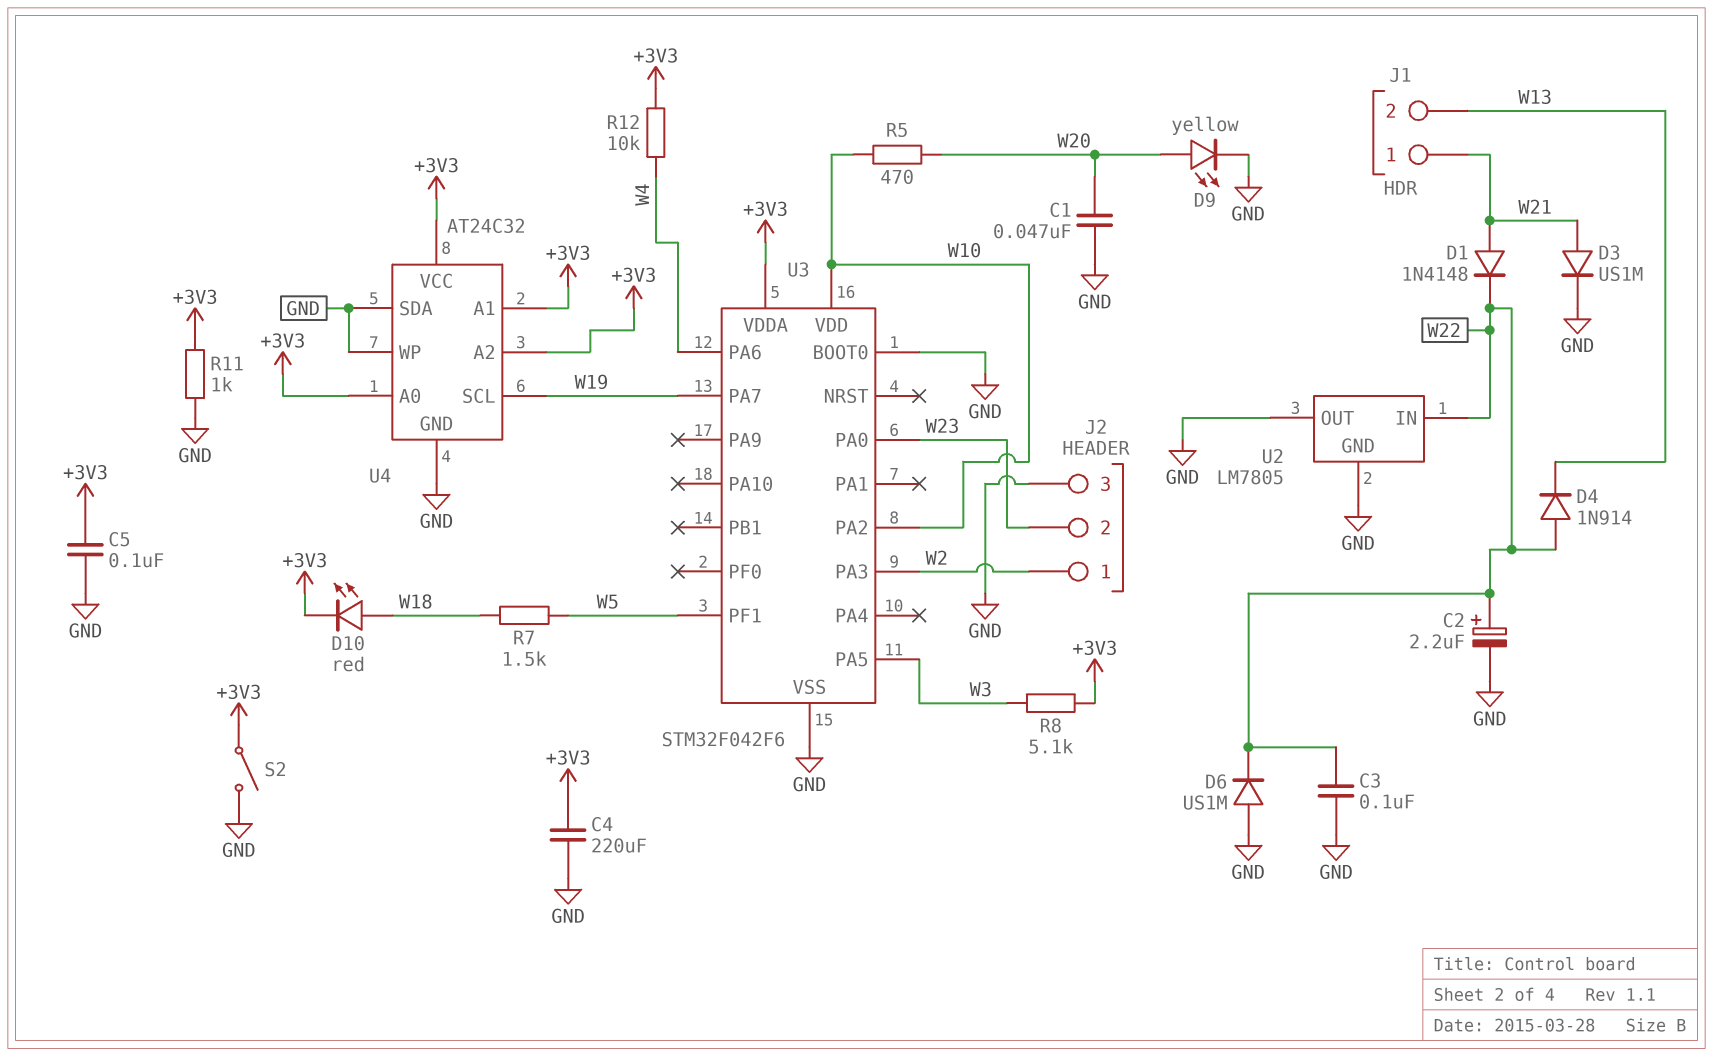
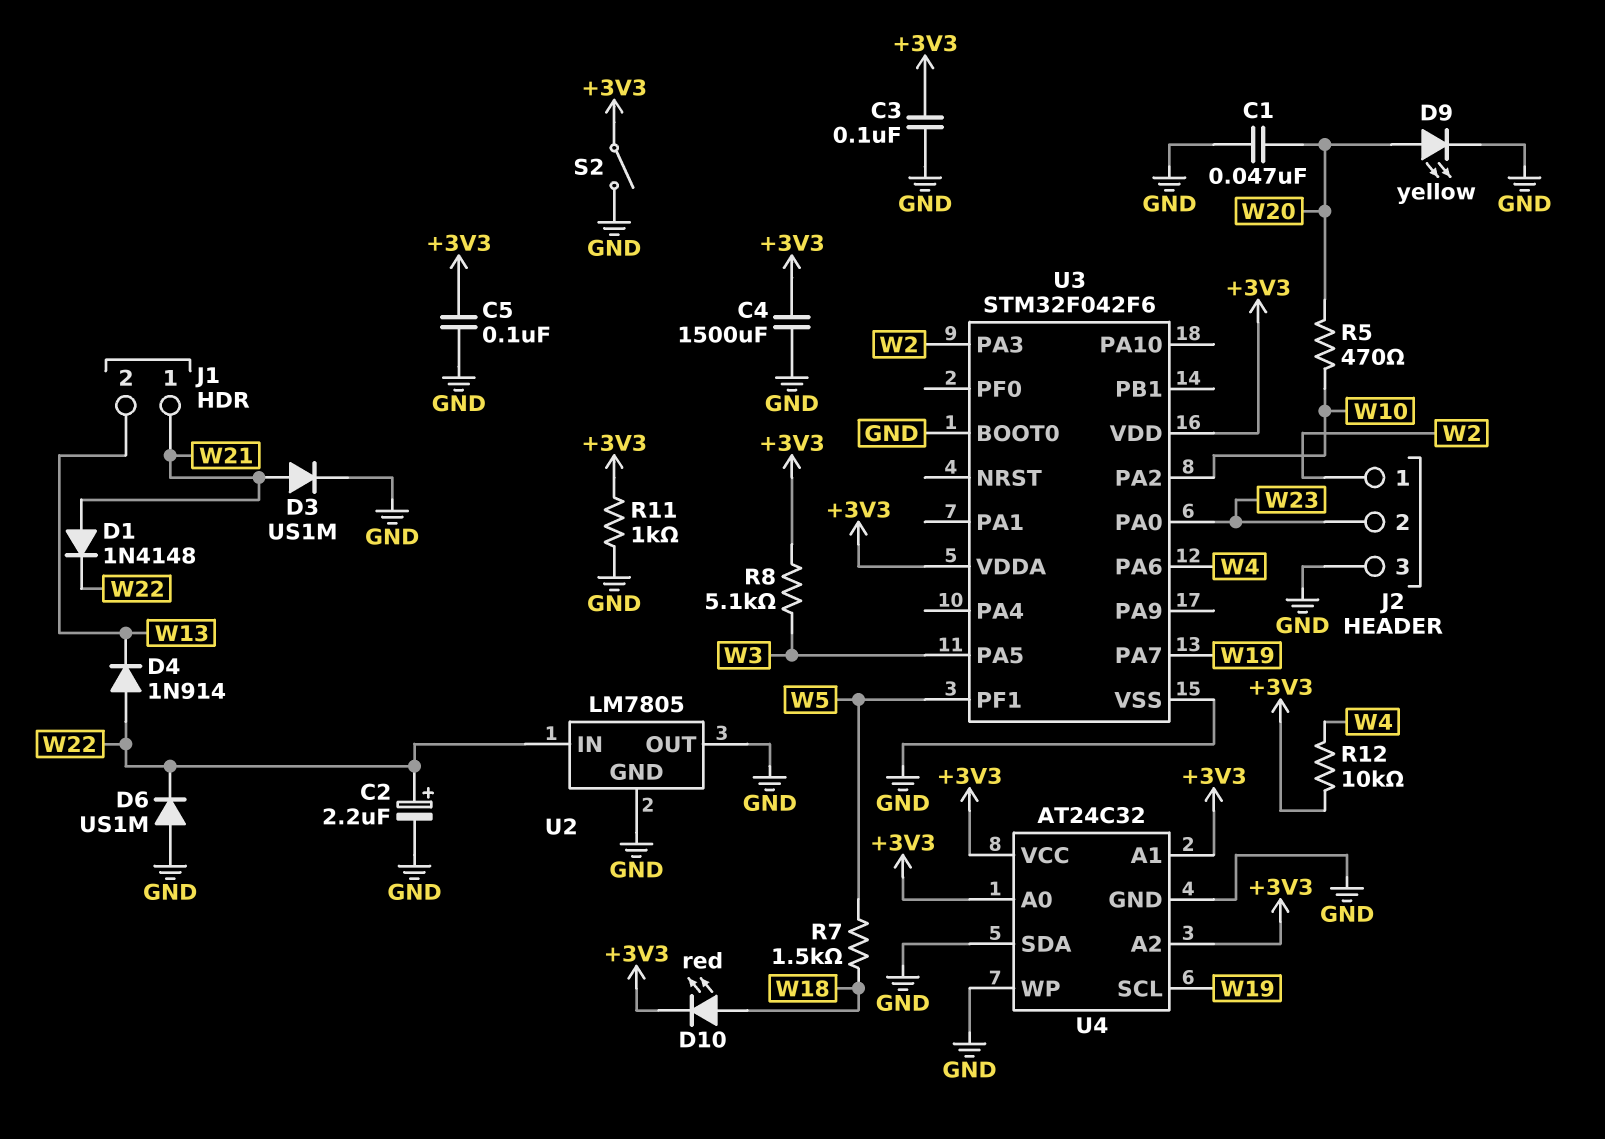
C3: 100nF (GND, W22) -> 100nF (+3V3, GND)
C4: 220uF (+3V3, GND) -> 1500uF (+3V3, GND)
U3 pin VDD: W10 -> +3V3

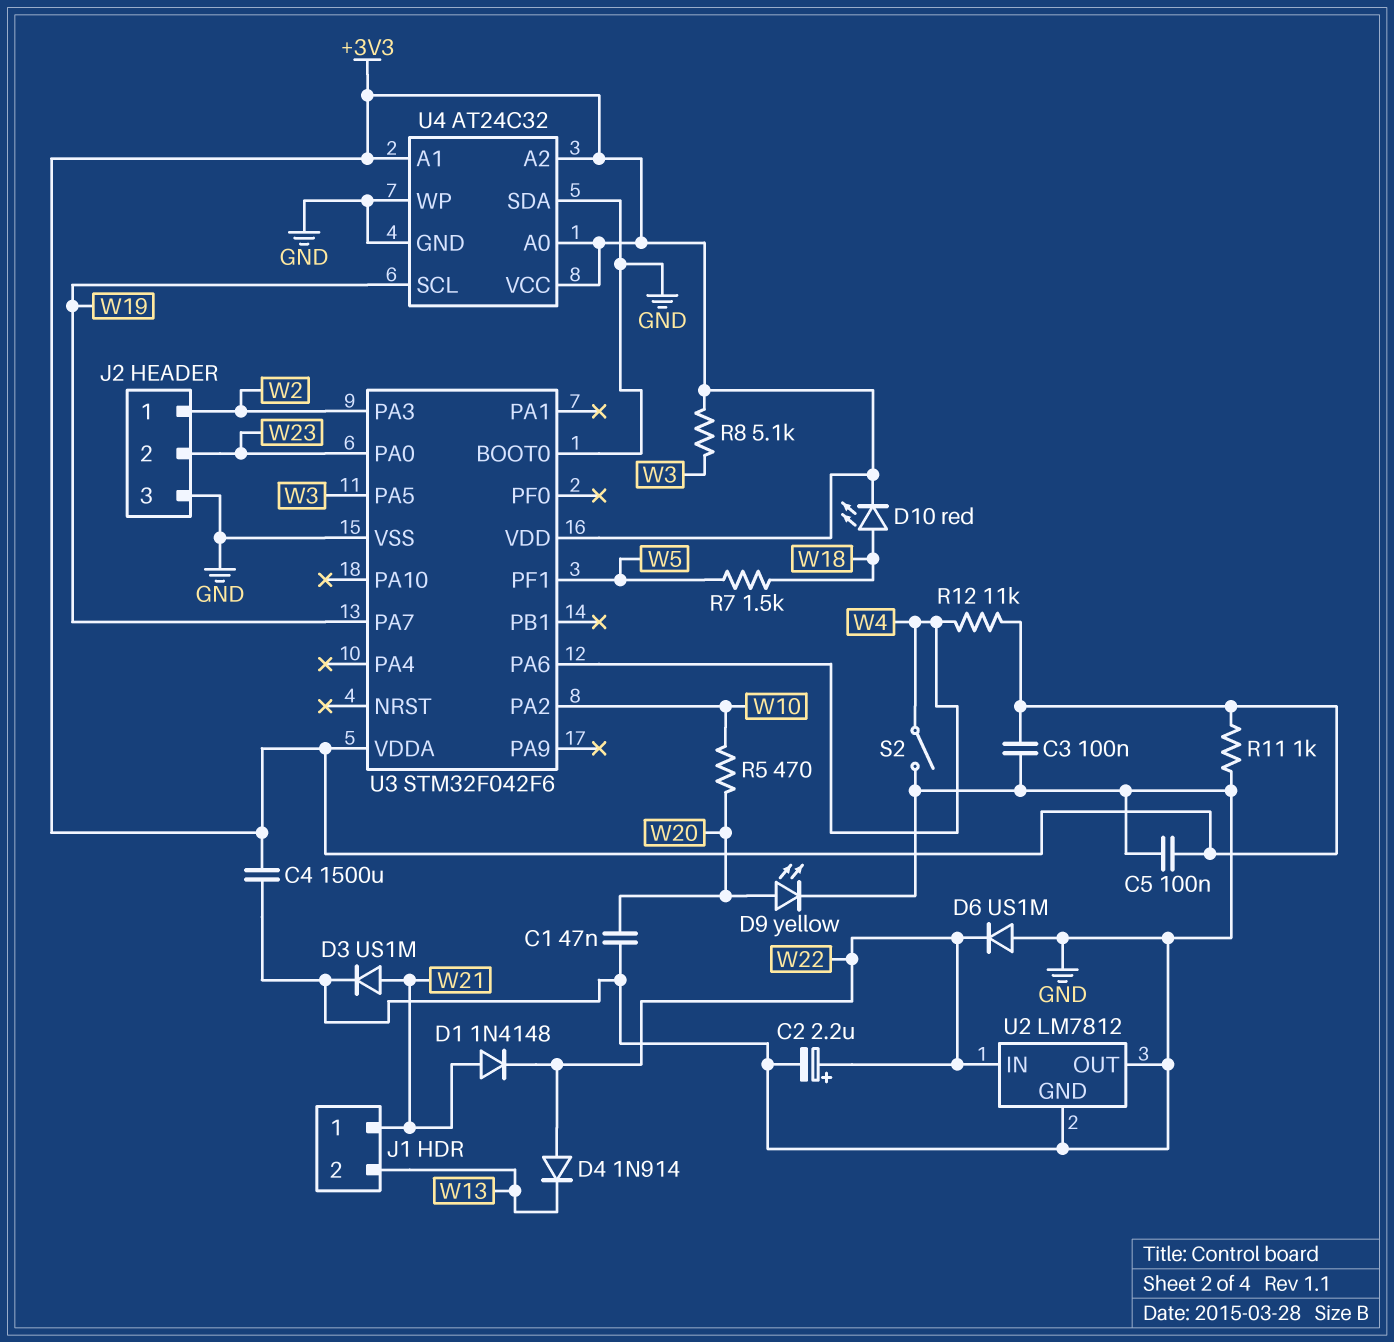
R12: 10k (+3V3, W4) -> 11k (+3V3, W4)
S2: switch (+3V3, GND) -> switch (GND, W4)
U2: LM7805 -> LM7812

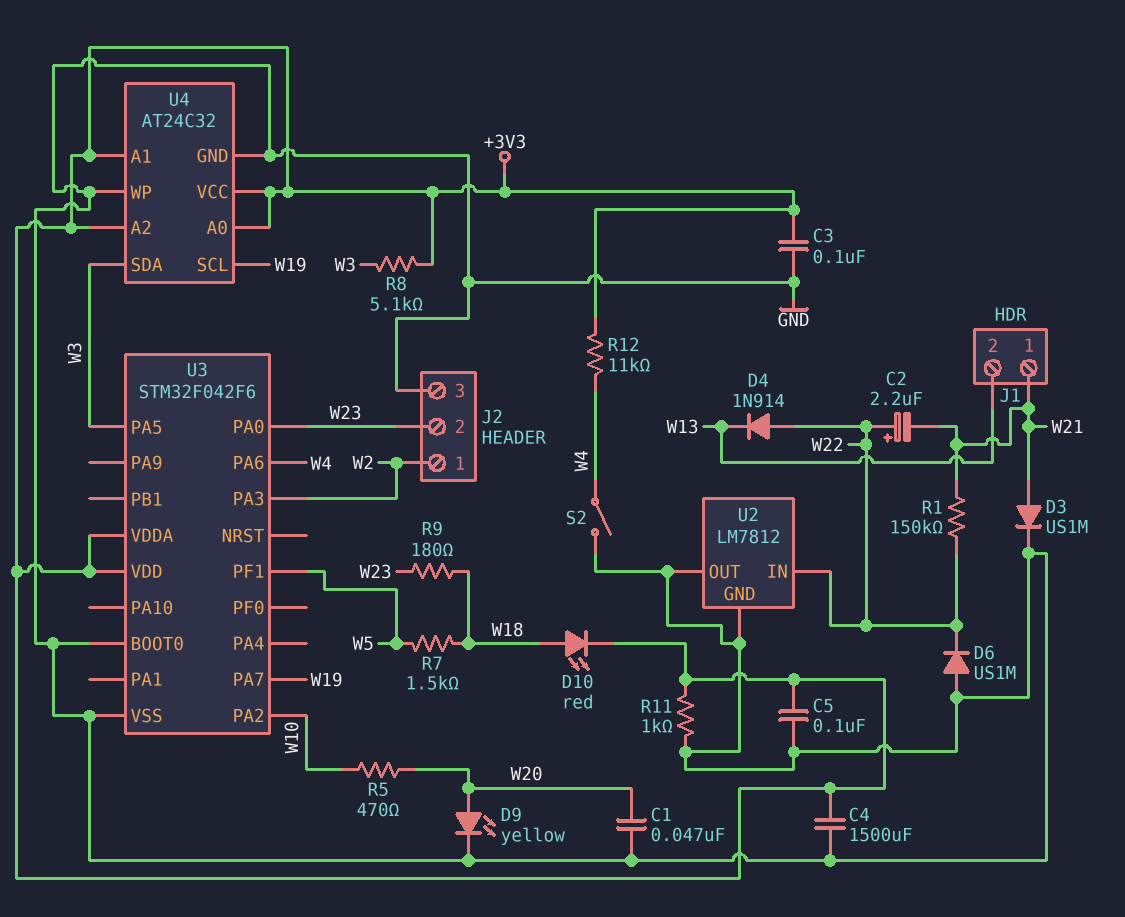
C2: 2.2uF (plus W22, minus GND) -> 2.2uF (plus W22, minus W21)
D1: diode 1N4148 (A W21, K W22) -> none
R1: none -> 150k (W21, W22)
R9: none -> 180 (W18, W23)
U4 pin SDA: GND -> W3

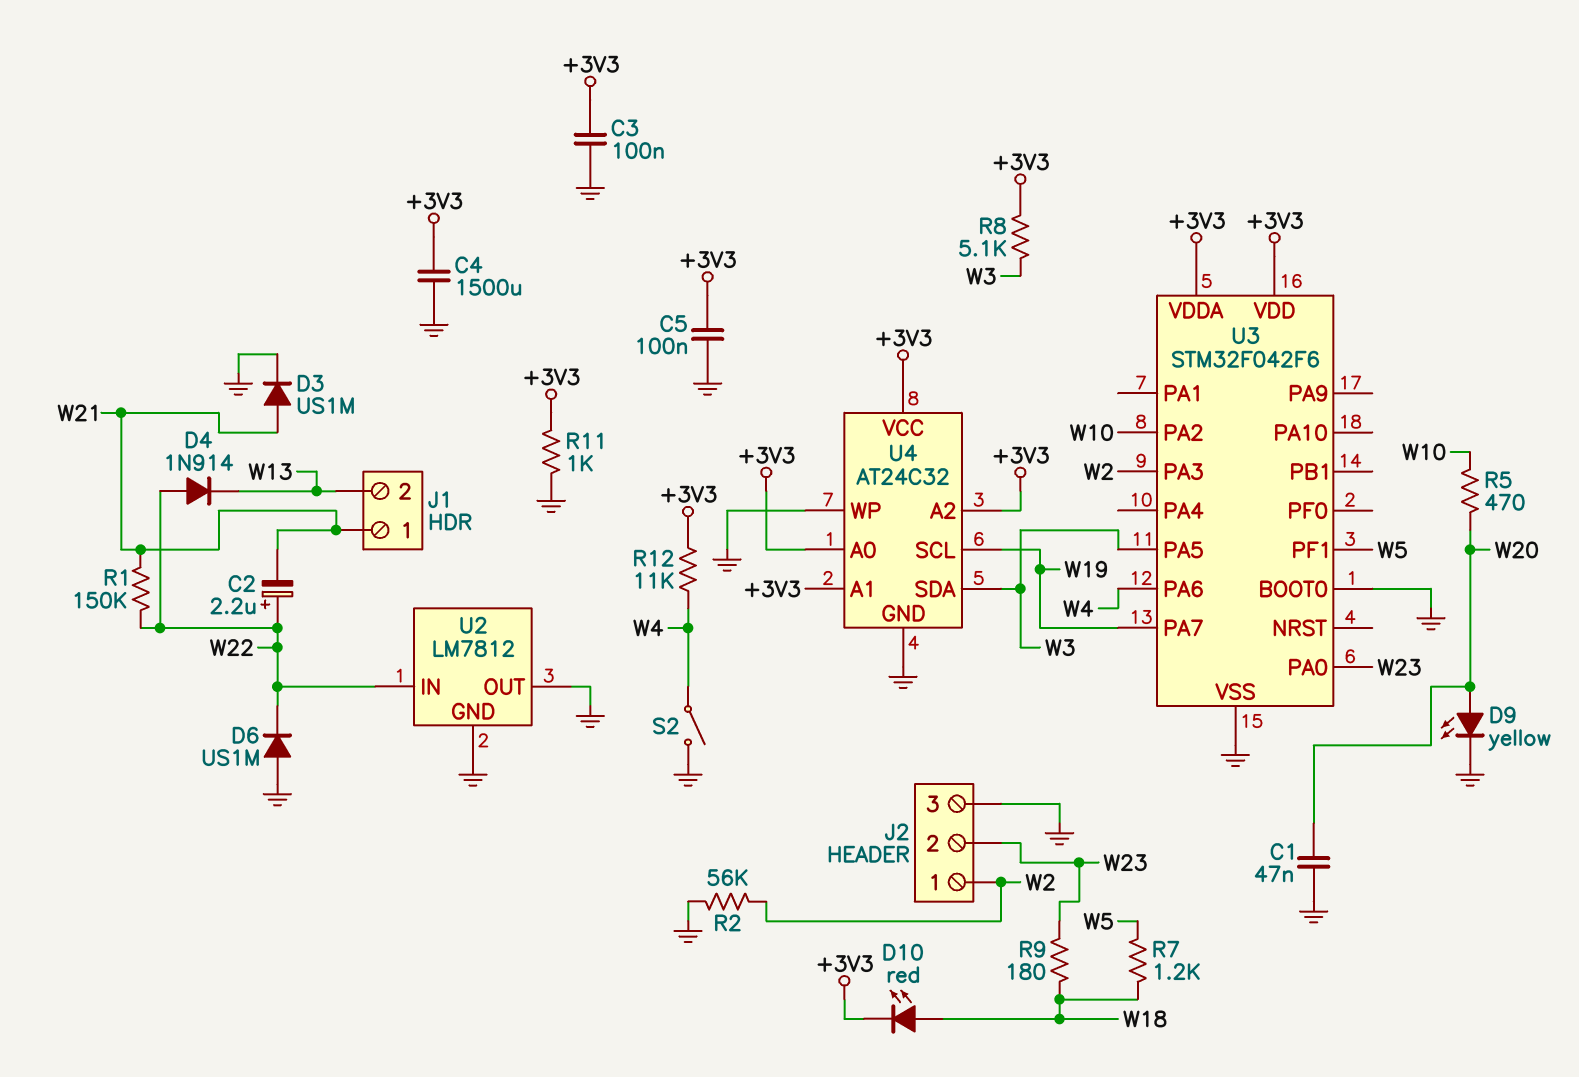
R2: none -> 56k (GND, W2)
R7: 1.5k (W5, W18) -> 1.2k (W5, W18)

